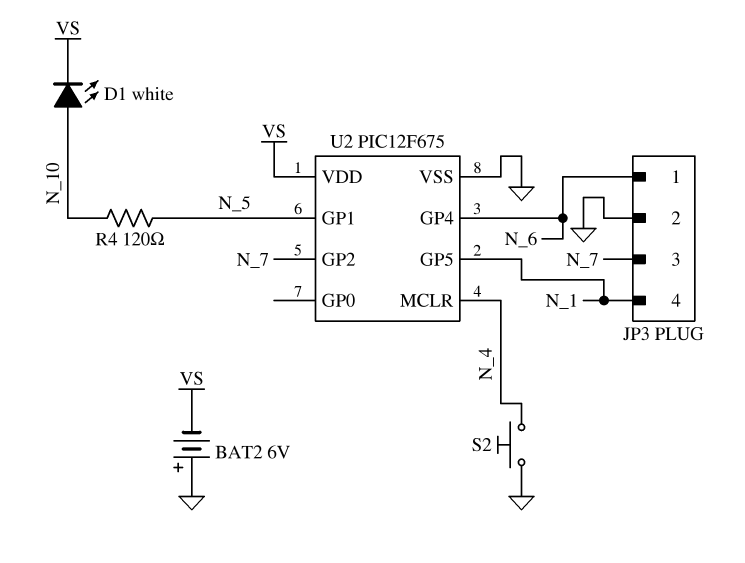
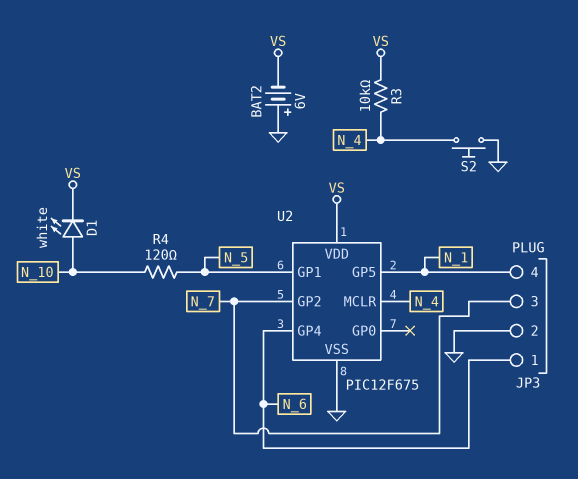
R3: none -> 10k (N_4, VS)

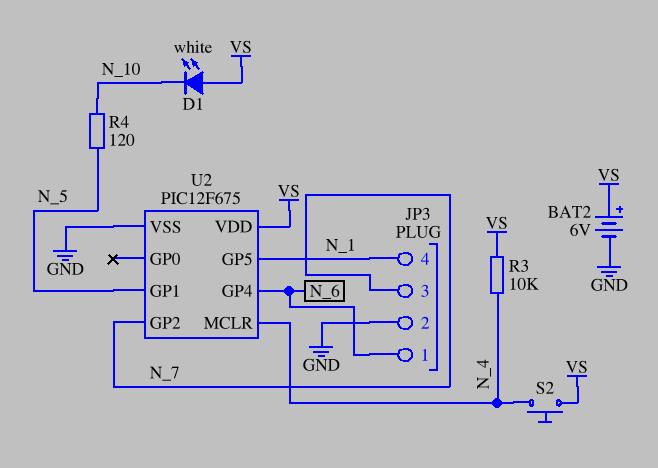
BAT2: 6V (plus GND, minus VS) -> 6V (plus VS, minus GND)
D1: LED white (A N_10, K VS) -> LED white (A VS, K N_10)
S2: button (GND, N_4) -> button (N_4, VS)

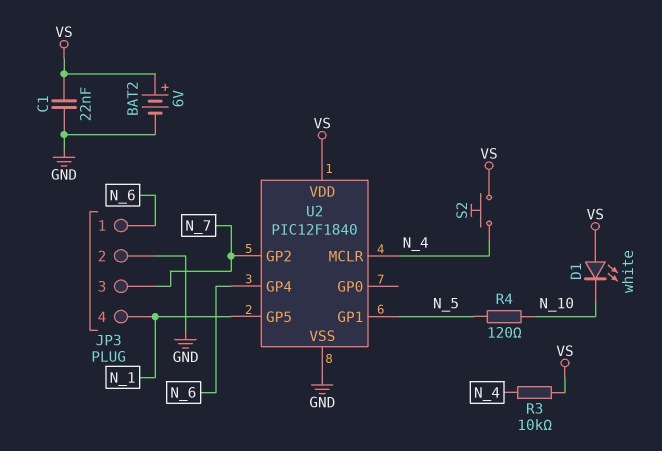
C1: none -> 22nF (GND, VS)
U2: PIC12F675 -> PIC12F1840

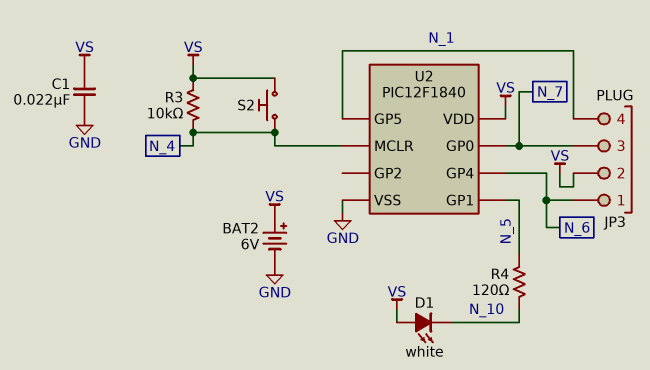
JP3 pin 2: GND -> VS
U2 pin GP0: none -> N_7
U2 pin GP2: N_7 -> none

